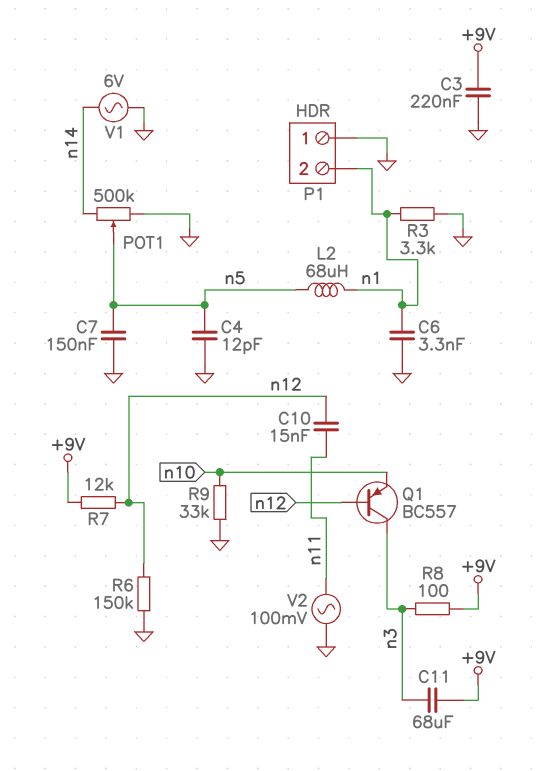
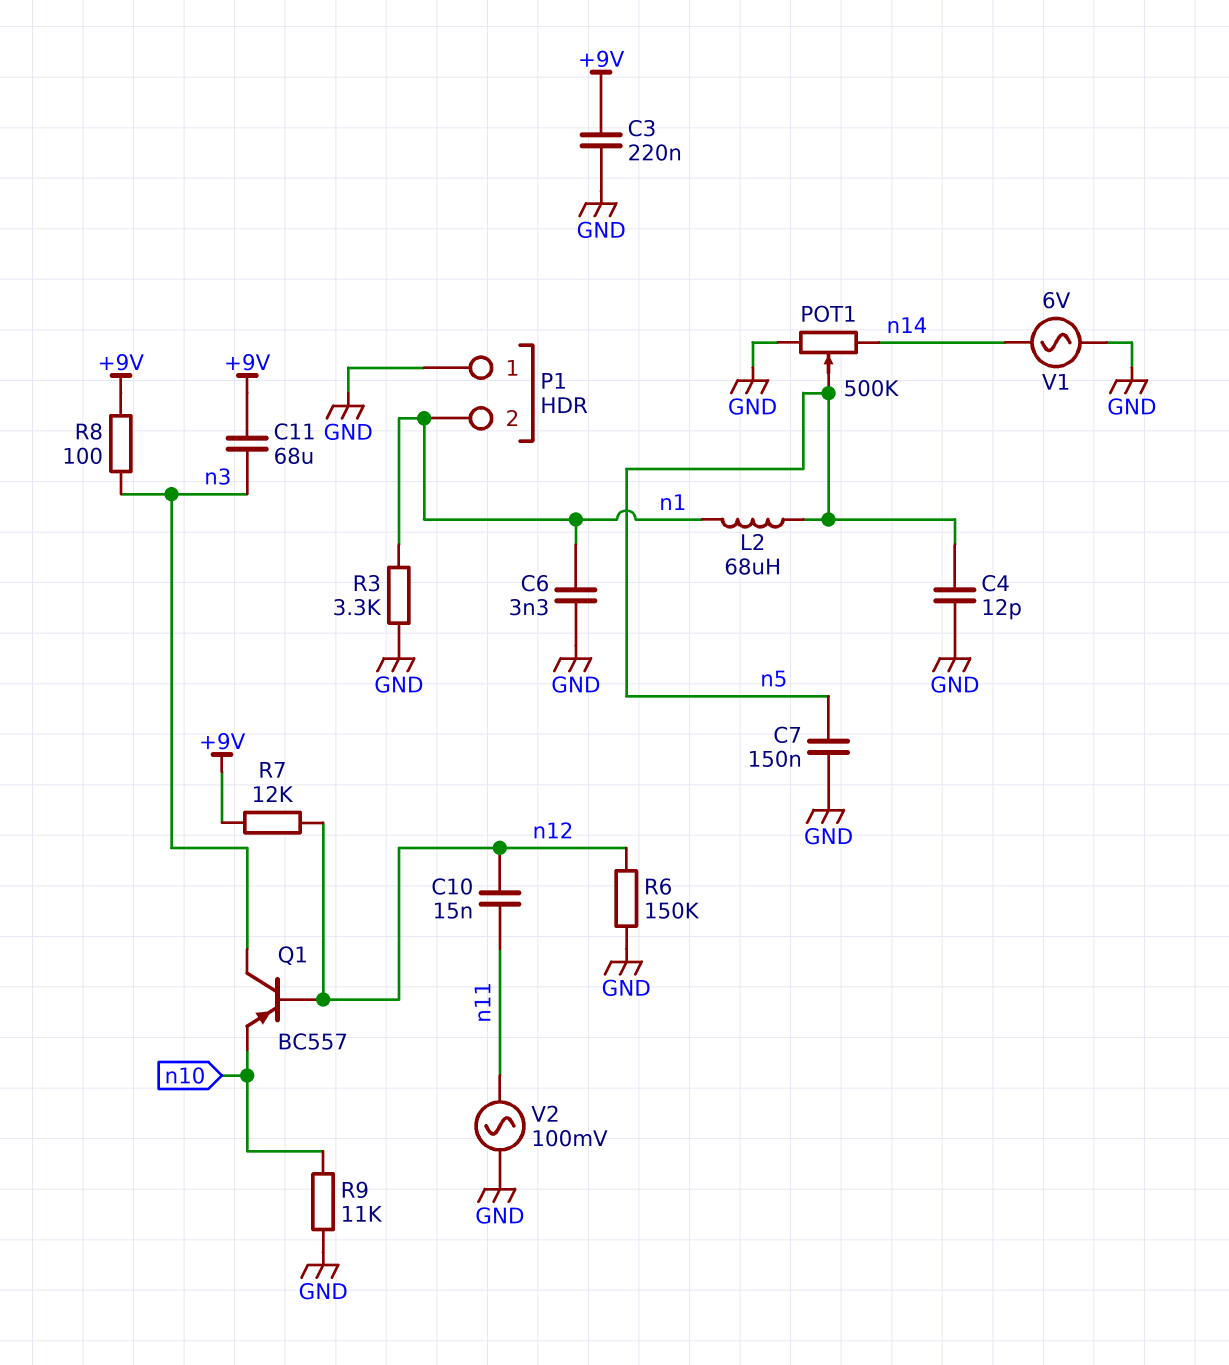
R9: 33k (GND, n10) -> 11k (GND, n10)

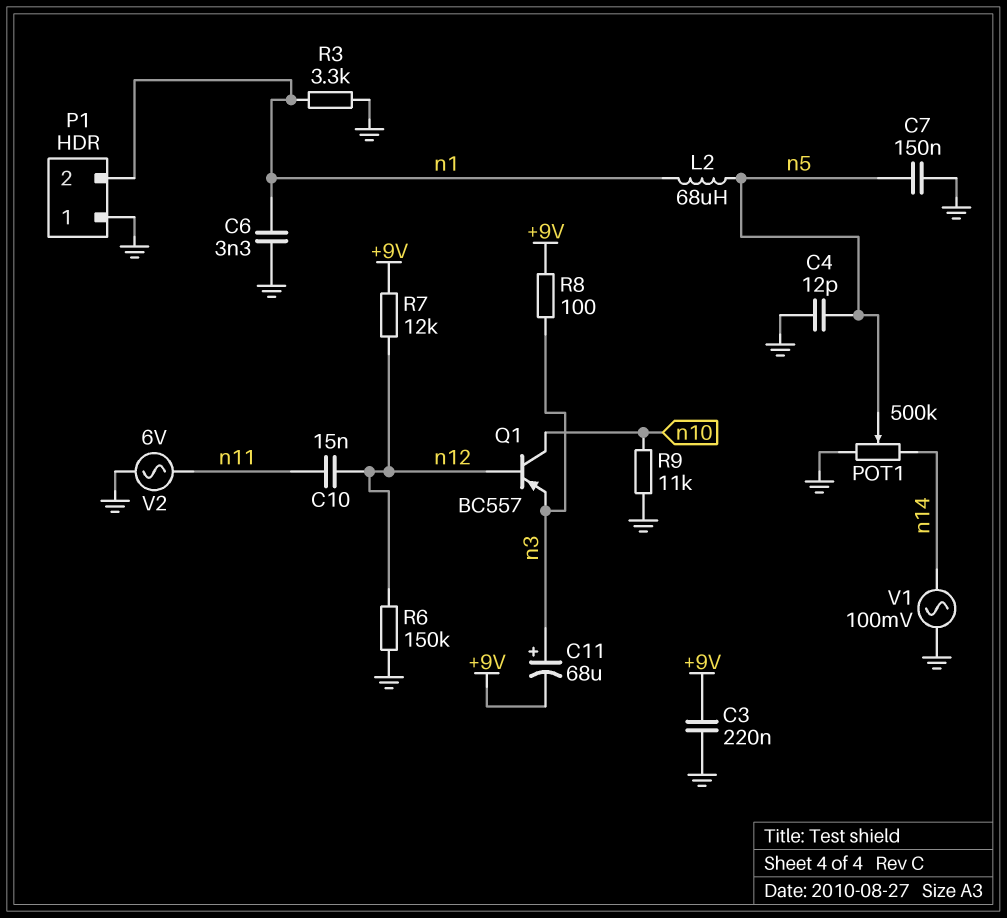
C11: 68uF (+9V, n3) -> 68uF (plus n3, minus +9V)
Q1: PNP BC557 (B n12, C n3, E n10) -> PNP BC557 (B n12, C n10, E n3)
V1: AC 6V (GND, n14) -> AC 100mV (GND, n14)
V2: AC 100mV (GND, n11) -> AC 6V (GND, n11)

